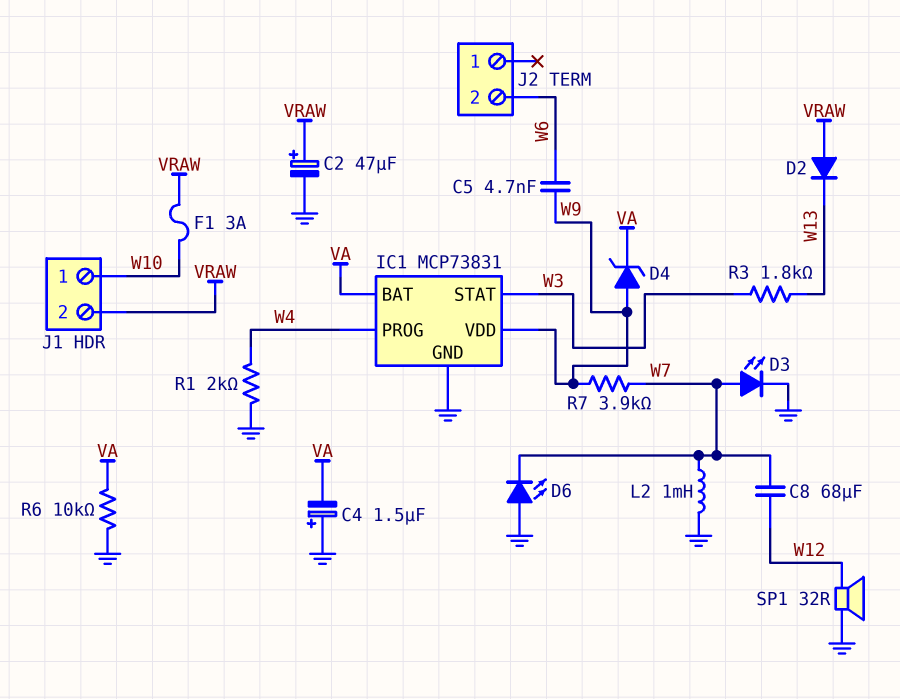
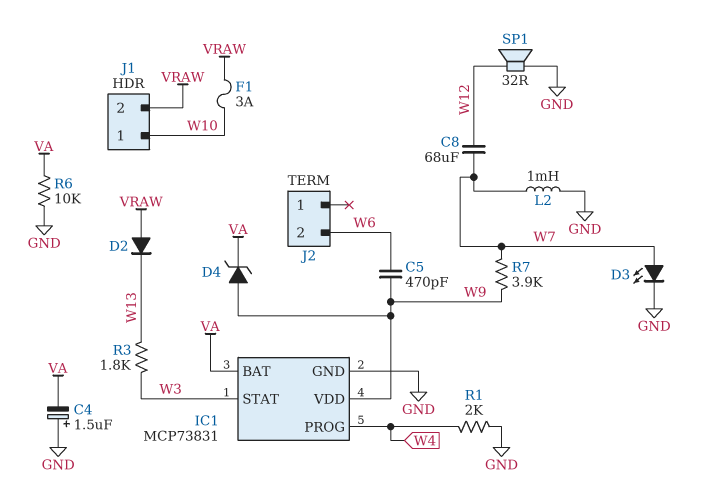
C2: 47uF (plus VRAW, minus GND) -> none
C5: 4.7nF (W6, W9) -> 470pF (W6, W9)
D6: LED (A GND, K W7) -> none

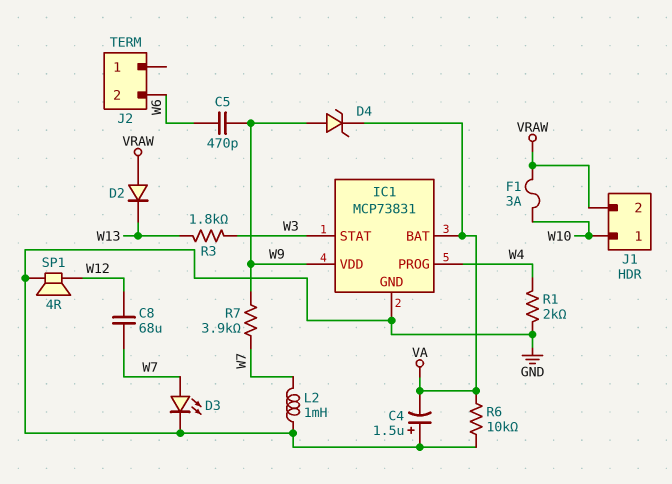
SP1: speaker 32R (GND, W12) -> speaker 4R (GND, W12)

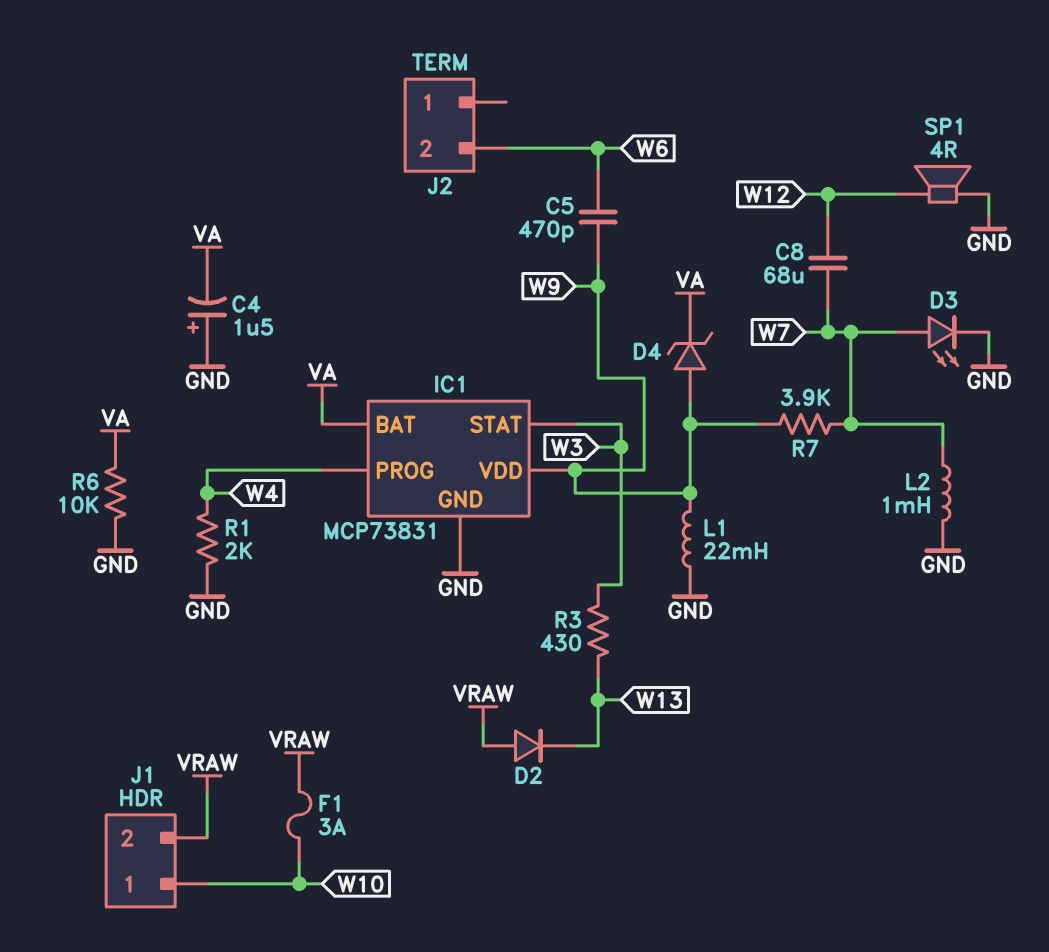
L1: none -> 22mH (GND, W9)
R3: 1.8k (W3, W13) -> 430 (W3, W13)

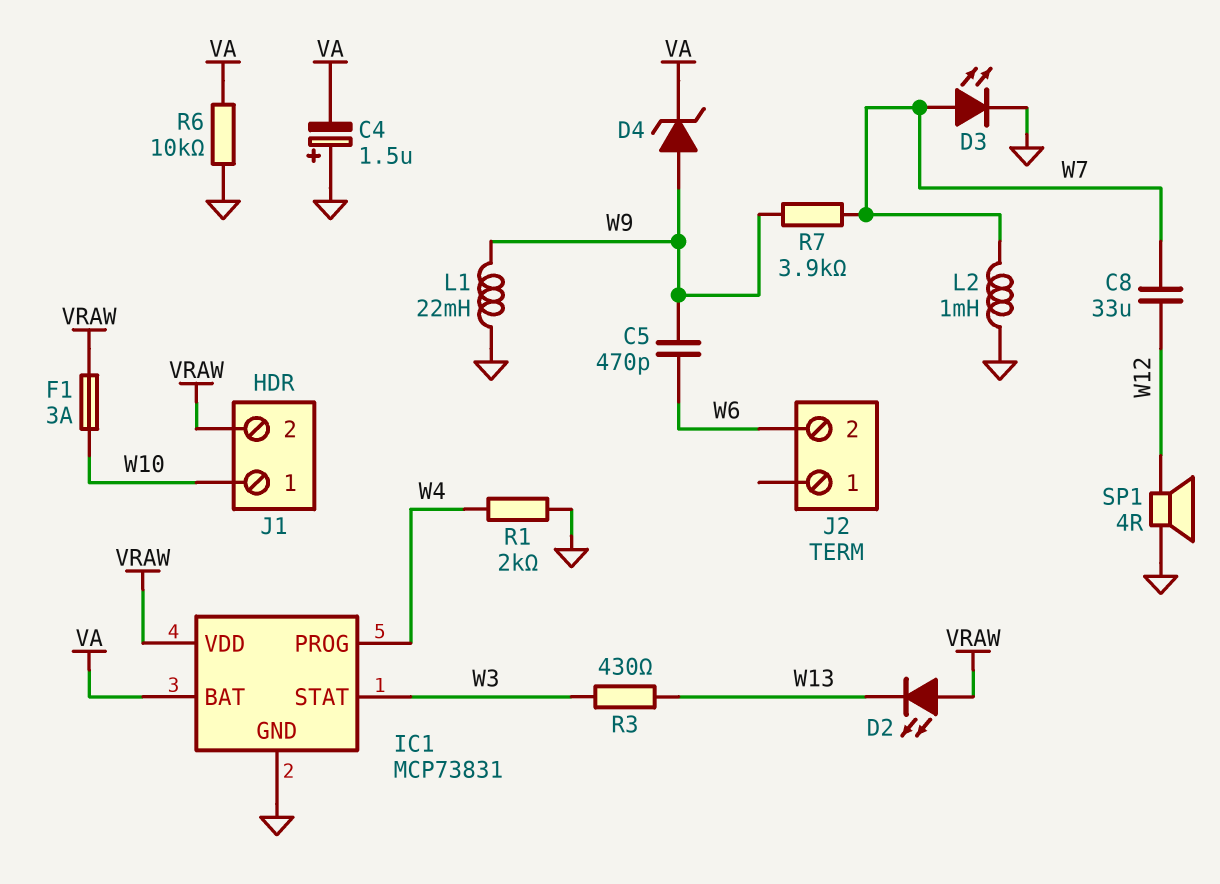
C8: 68uF (W7, W12) -> 33uF (W7, W12)
D2: diode (A VRAW, K W13) -> LED (A VRAW, K W13)
IC1 pin VDD: W9 -> VRAW

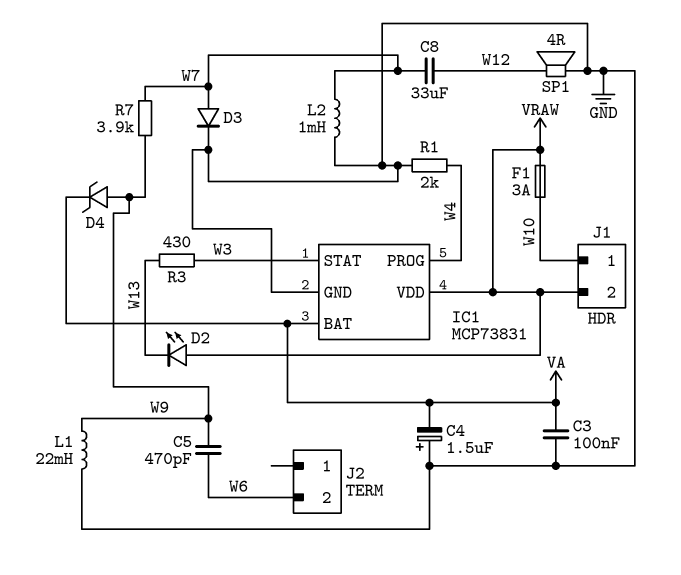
C3: none -> 100nF (GND, VA)
D3: LED (A W7, K GND) -> diode (A W7, K GND)
R6: 10k (GND, VA) -> none

